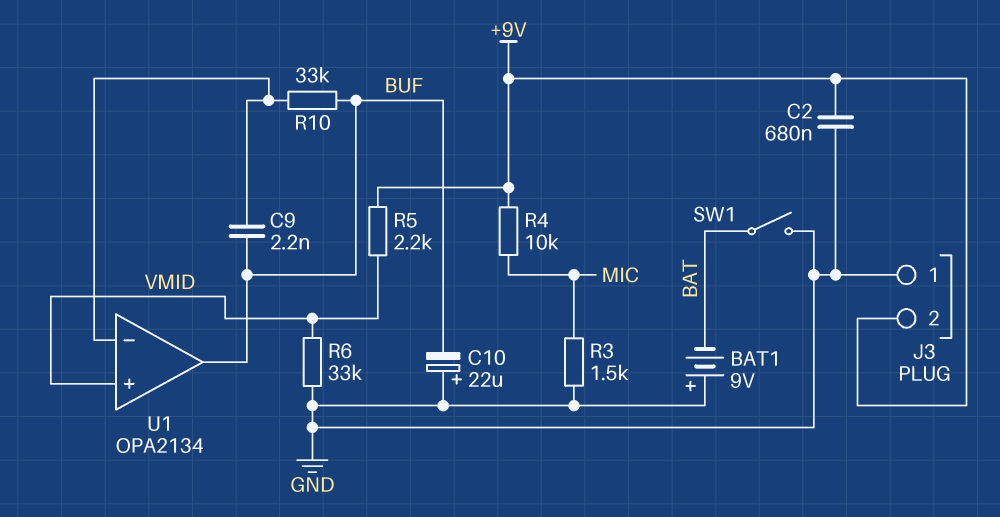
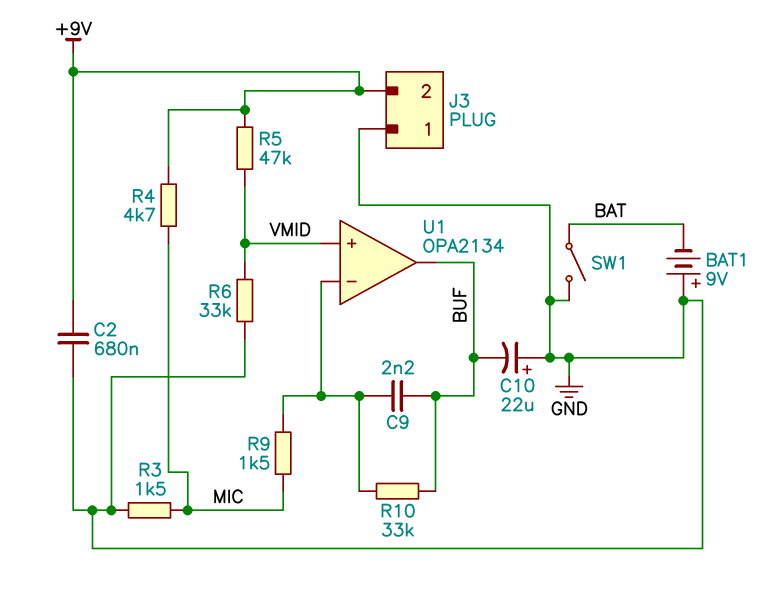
R4: 10k (+9V, MIC) -> 4.7k (+9V, MIC)
R5: 2.2k (+9V, VMID) -> 47k (+9V, VMID)
R9: none -> 1.5k (MIC, U1/in-)

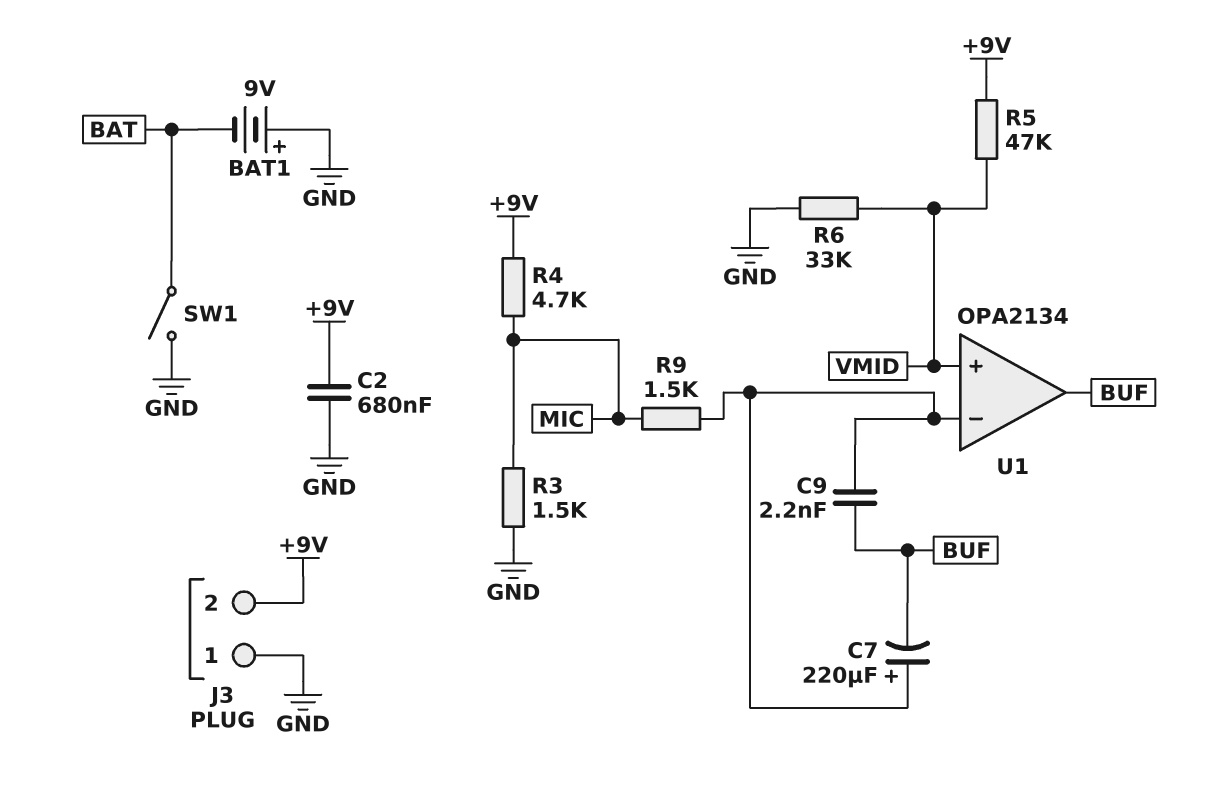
C7: none -> 220uF (plus U1/in-, minus BUF)
C10: 22uF (plus GND, minus BUF) -> none
R10: 33k (BUF, U1/in-) -> none

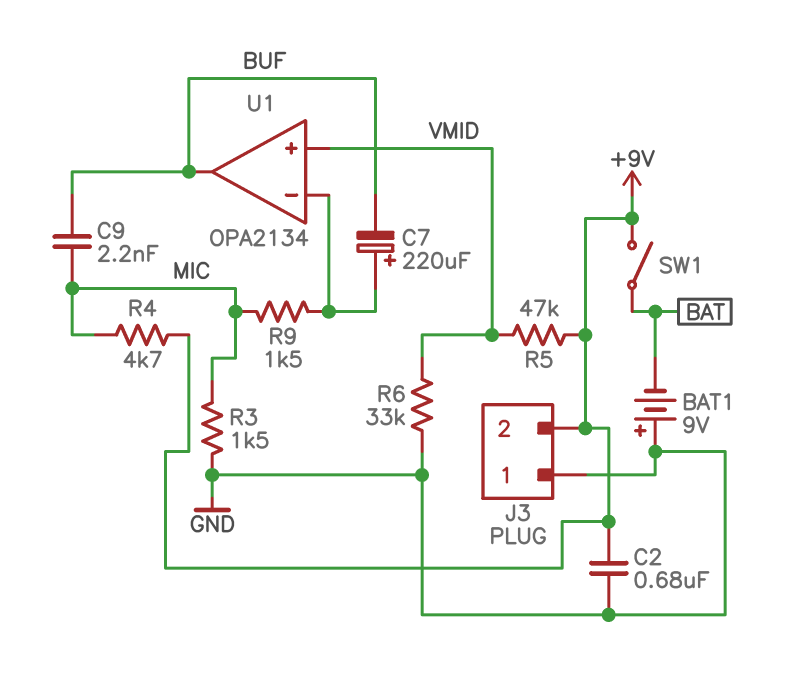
C9: 2.2nF (BUF, U1/in-) -> 2.2nF (BUF, MIC)
SW1: switch (BAT, GND) -> switch (+9V, BAT)

